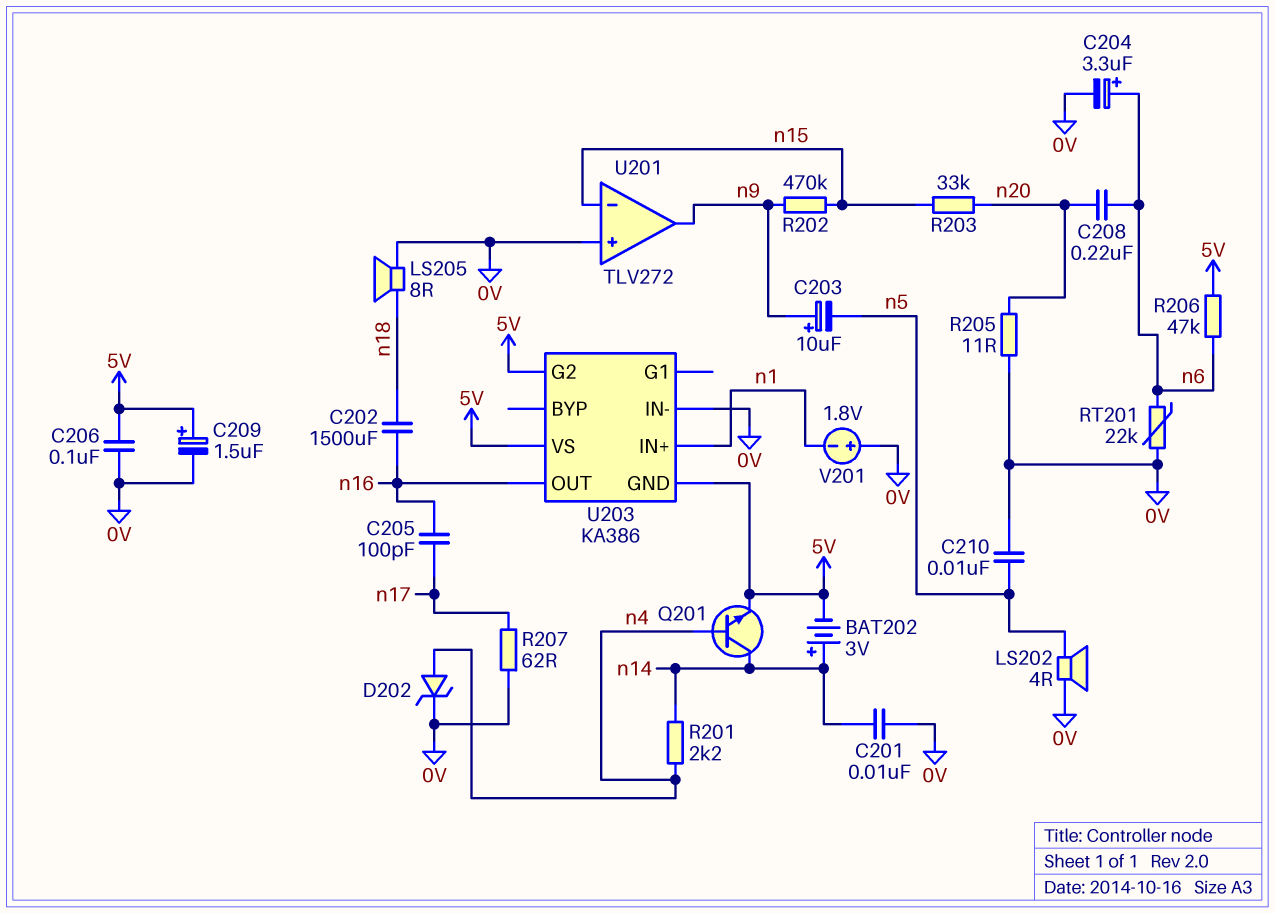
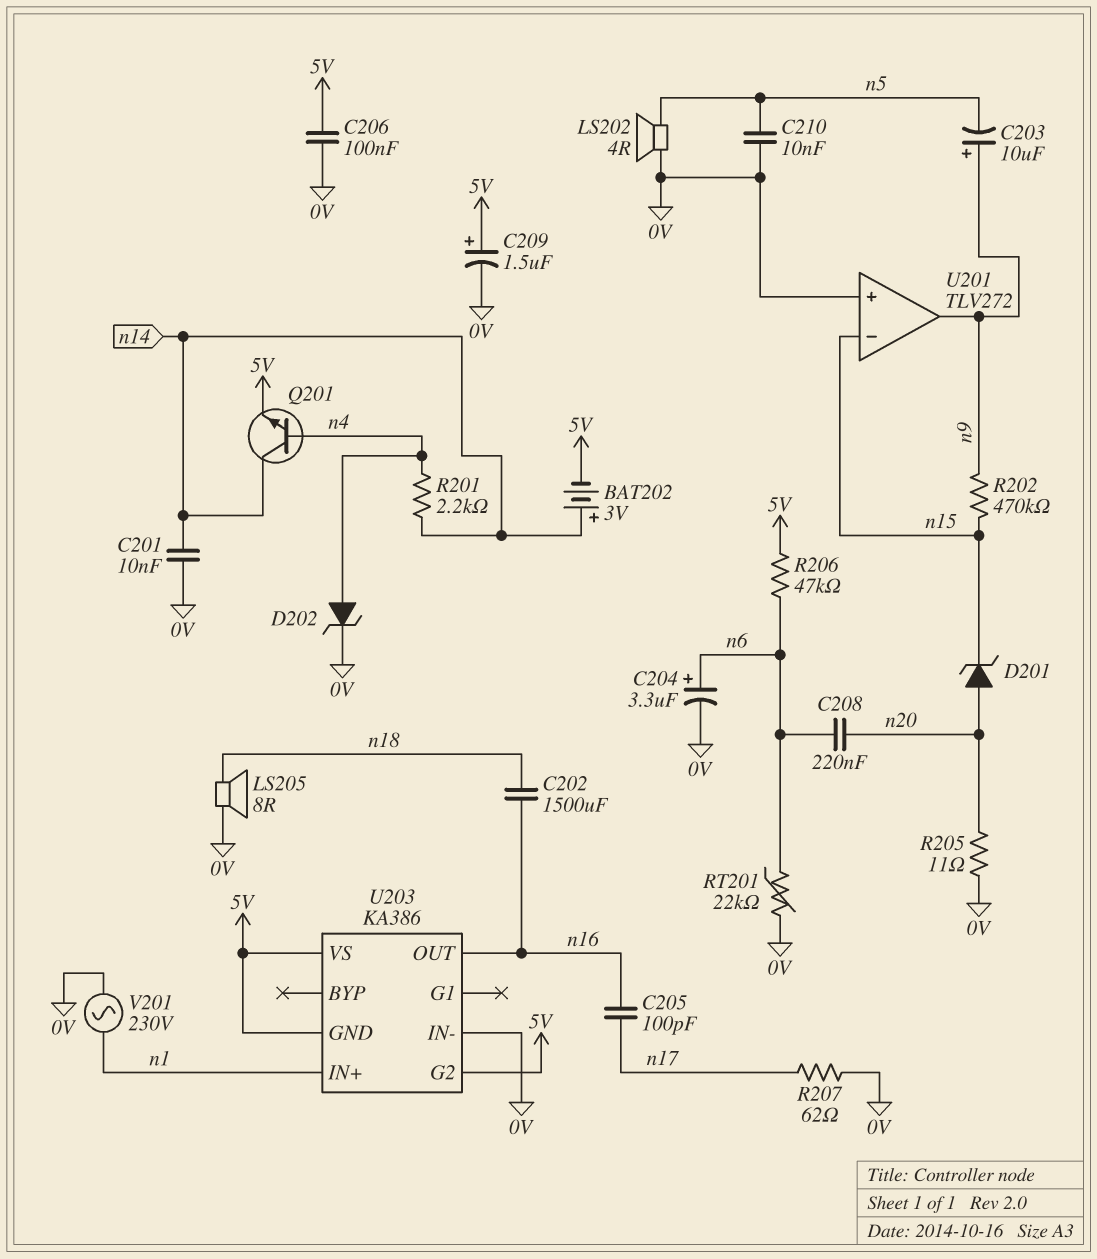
D201: none -> zener (A n20, K n15)
R203: 33k (n15, n20) -> none
V201: 1.8V (plus 0V, minus n1) -> AC 230V (0V, n1)

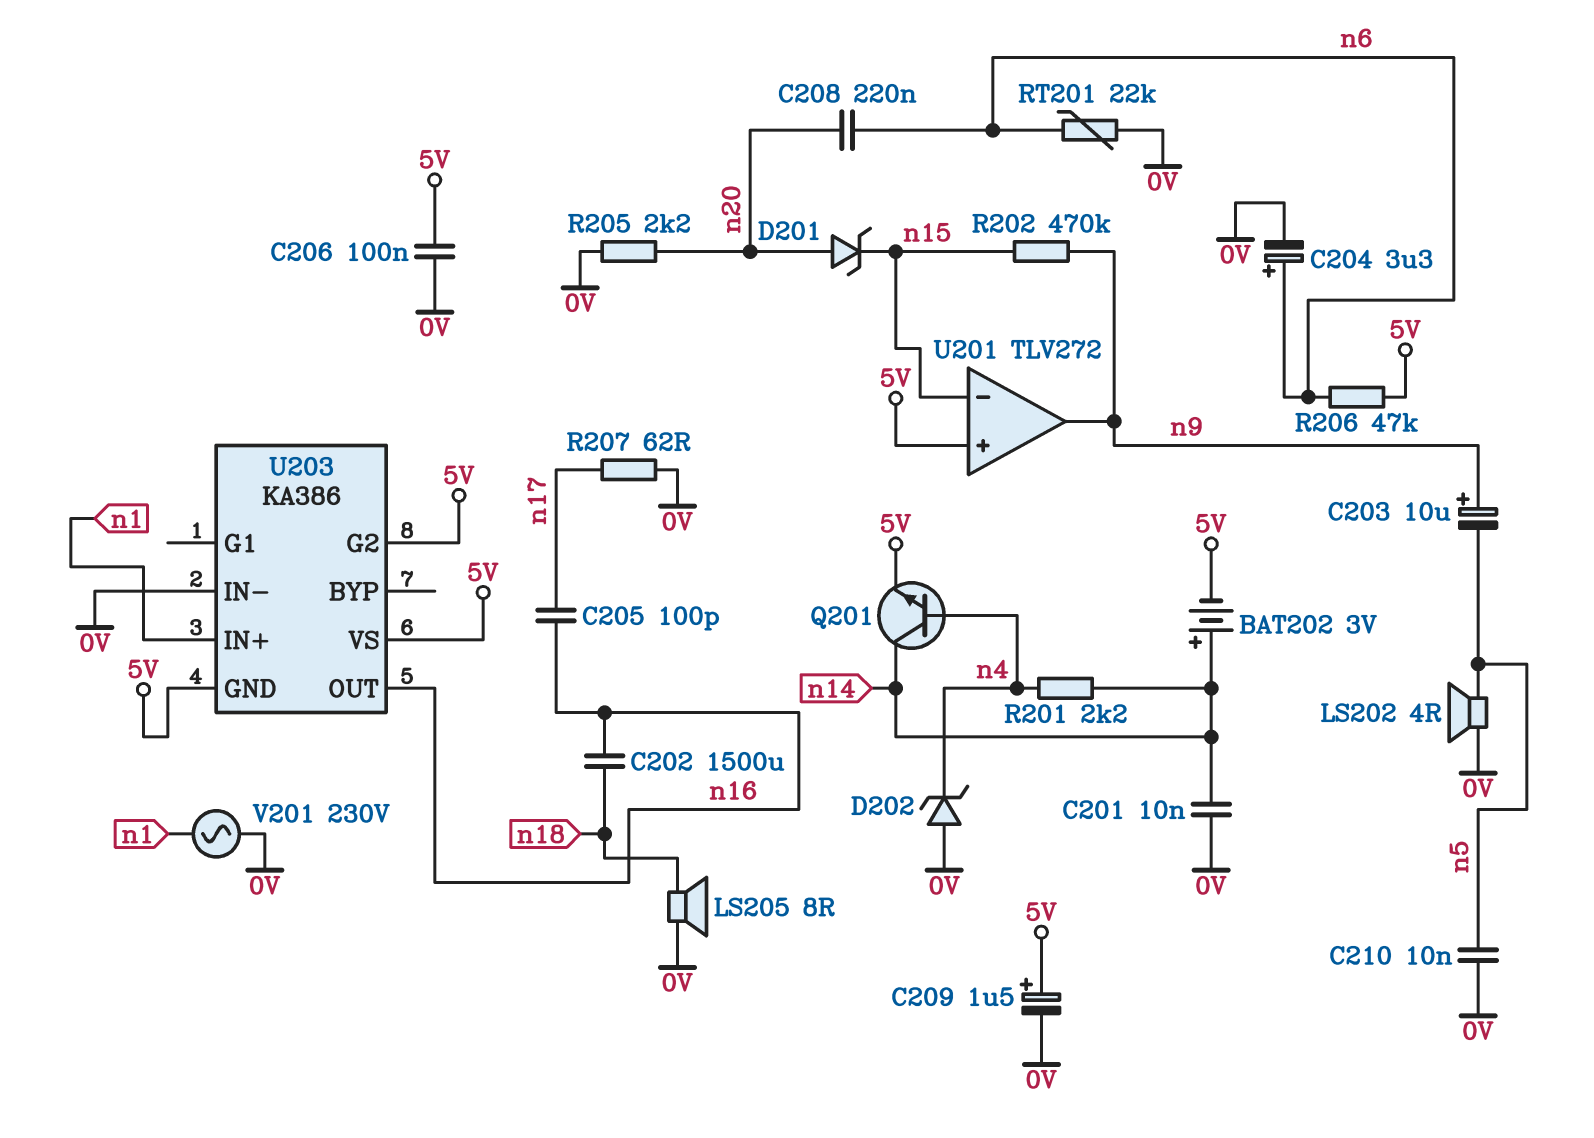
D202: zener (A n4, K 0V) -> zener (A 0V, K n4)
R205: 11 (0V, n20) -> 2.2k (0V, n20)
U201 pin in+: 0V -> 5V

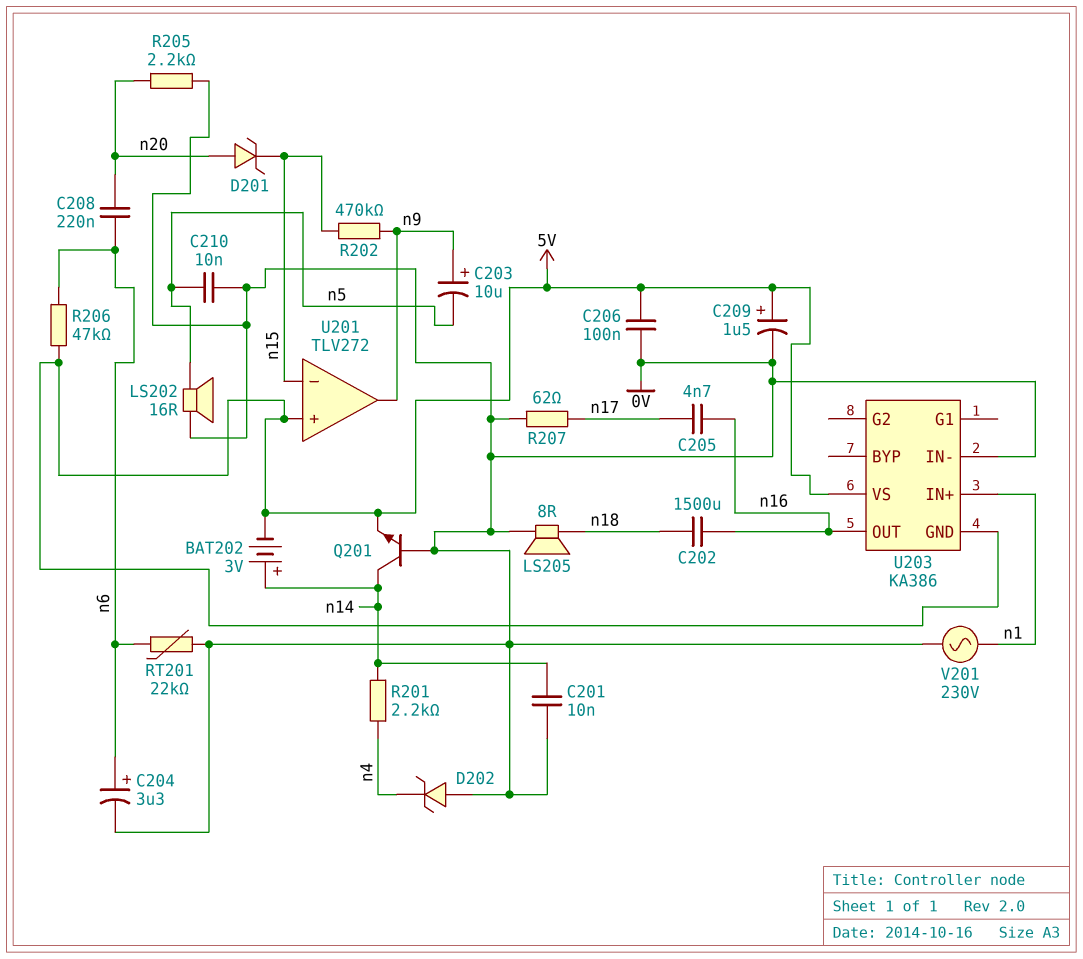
C205: 100pF (n16, n17) -> 4.7nF (n16, n17)
LS202: speaker 4R (0V, n5) -> speaker 16R (0V, n5)
Q201: NPN (B n4, C n14, E 5V) -> NPN (B 0V, C n14, E 5V)
U203 pin G2: 5V -> none

